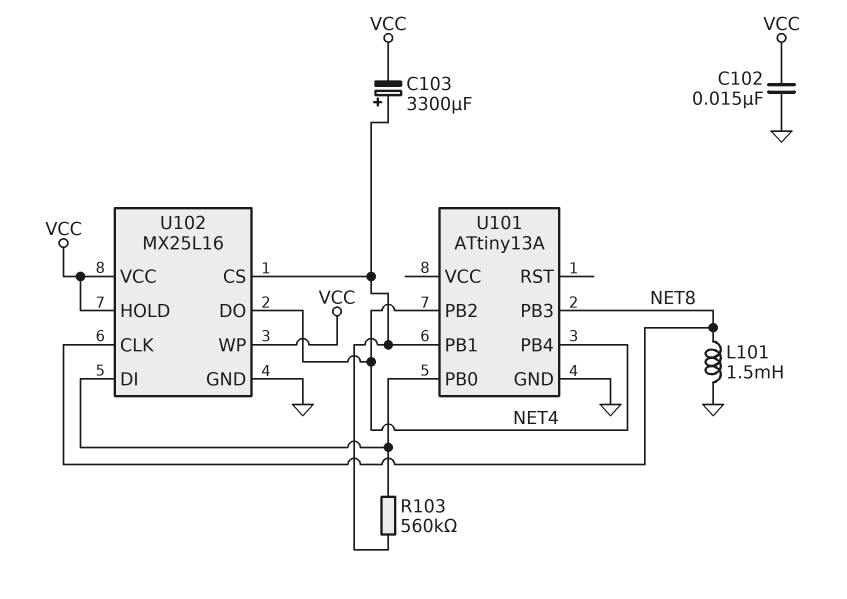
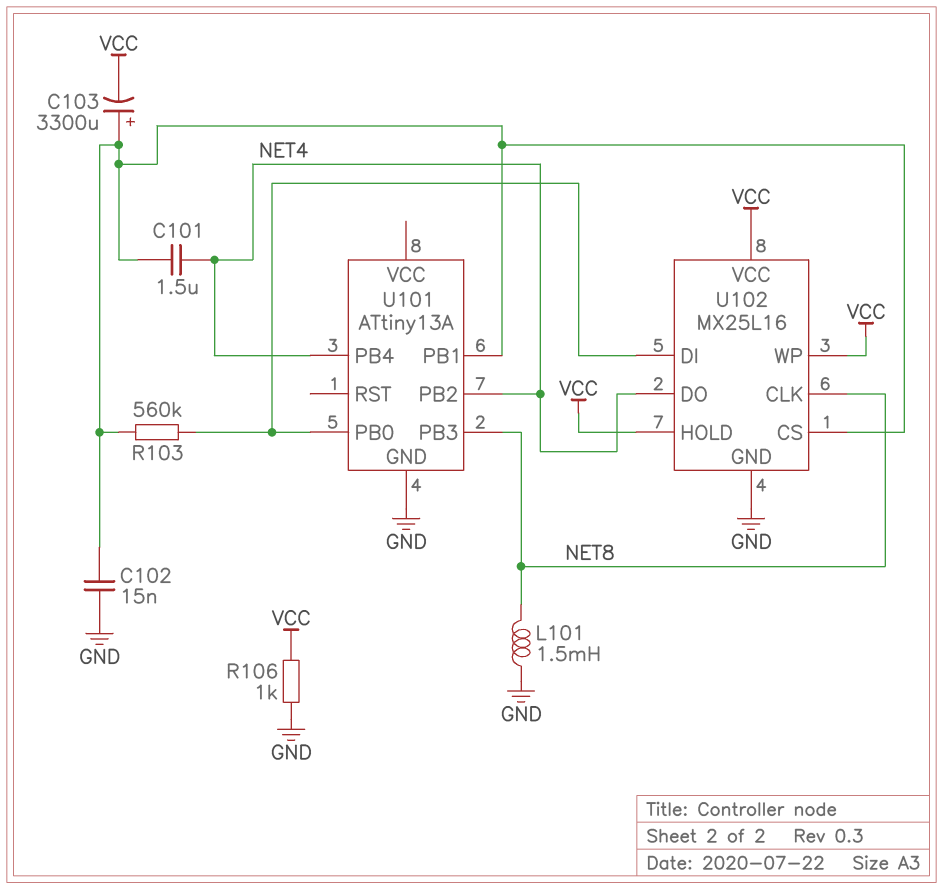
C101: none -> 1.5uF (NET4, U101/PB1)
C102: 15nF (GND, VCC) -> 15nF (GND, U101/PB1)
R106: none -> 1k (GND, VCC)

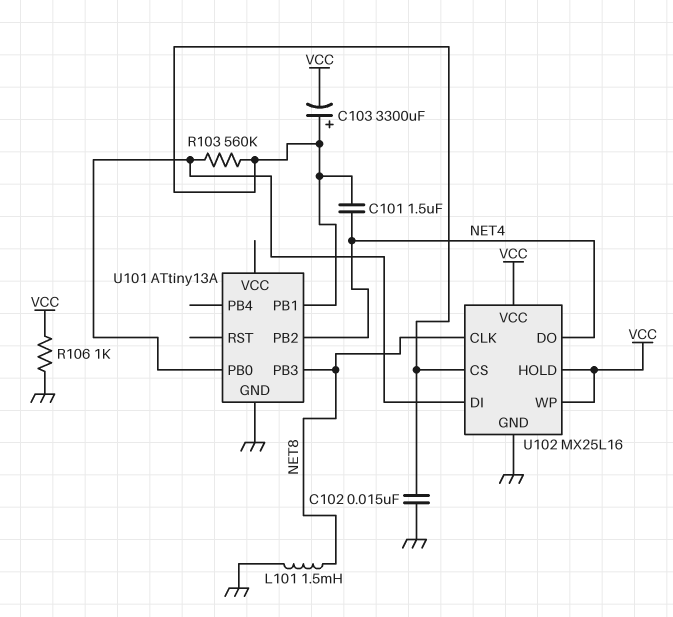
U101 pin PB4: NET4 -> none

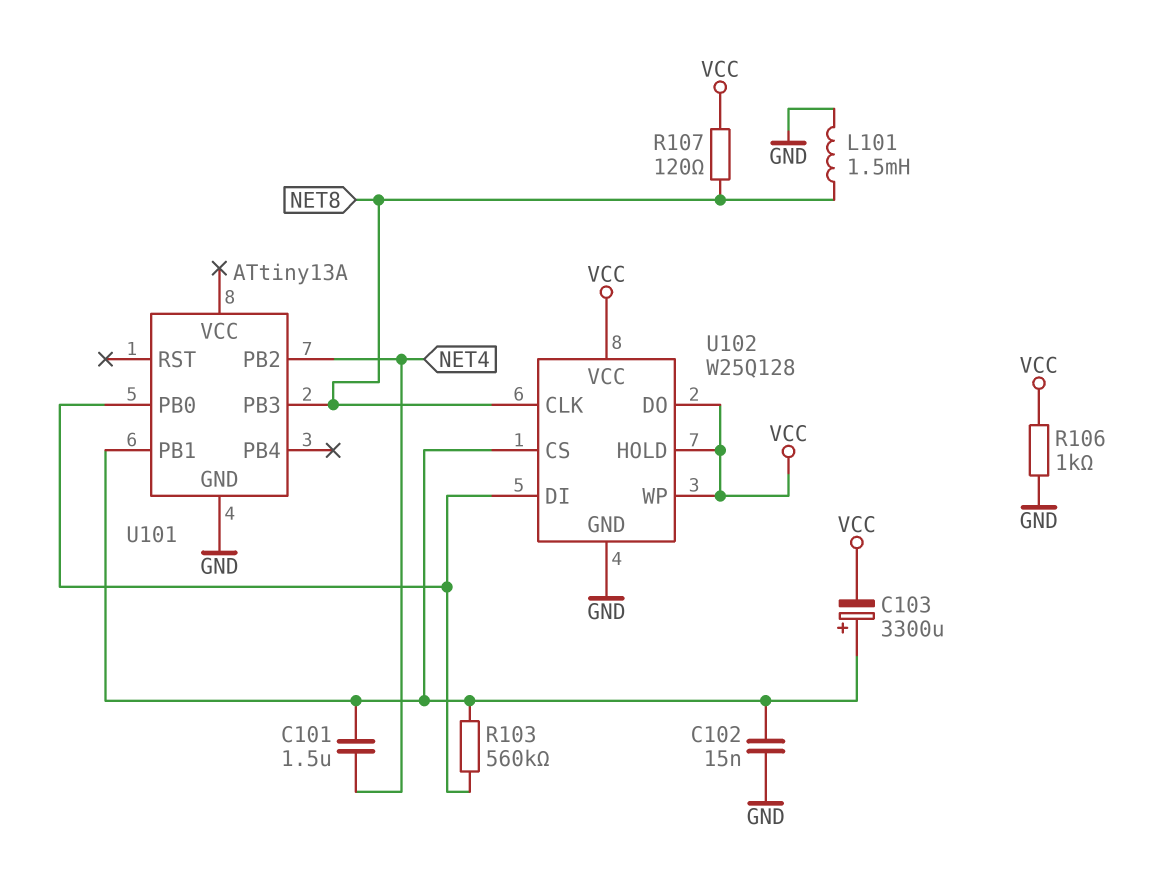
R107: none -> 120 (NET8, VCC)
U102: MX25L16 -> W25Q128
U102 pin DO: NET4 -> VCC

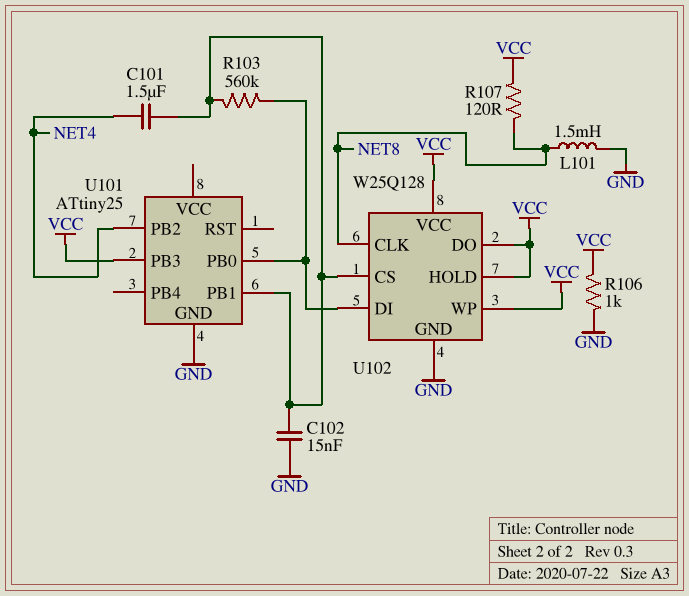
C103: 3300uF (plus U101/PB1, minus VCC) -> none
U101: ATtiny13A -> ATtiny25
U101 pin PB3: NET8 -> VCC

